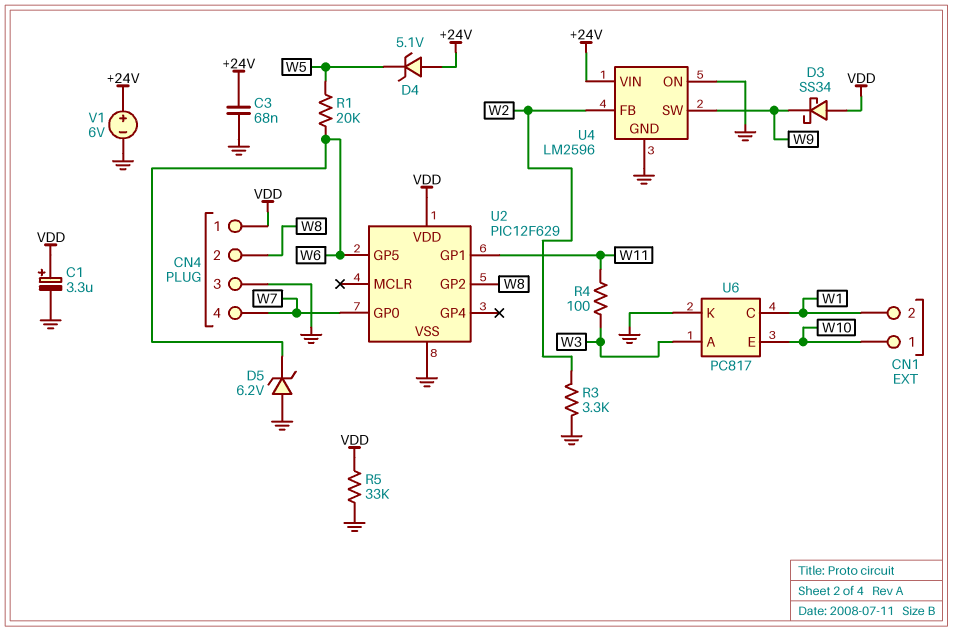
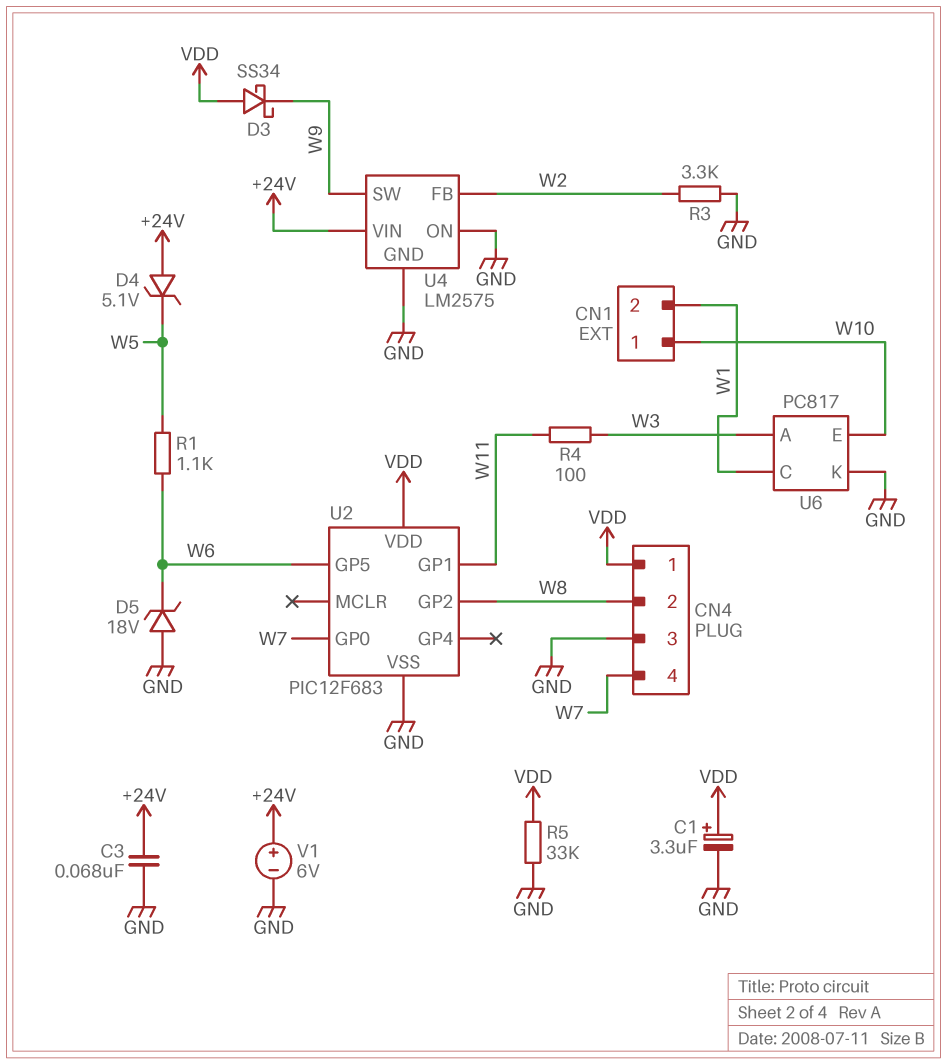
D5: zener 6.2V (A GND, K W6) -> zener 18V (A GND, K W6)
R1: 20k (W5, W6) -> 1.1k (W5, W6)
U2: PIC12F629 -> PIC12F683
U4: LM2596 -> LM2575

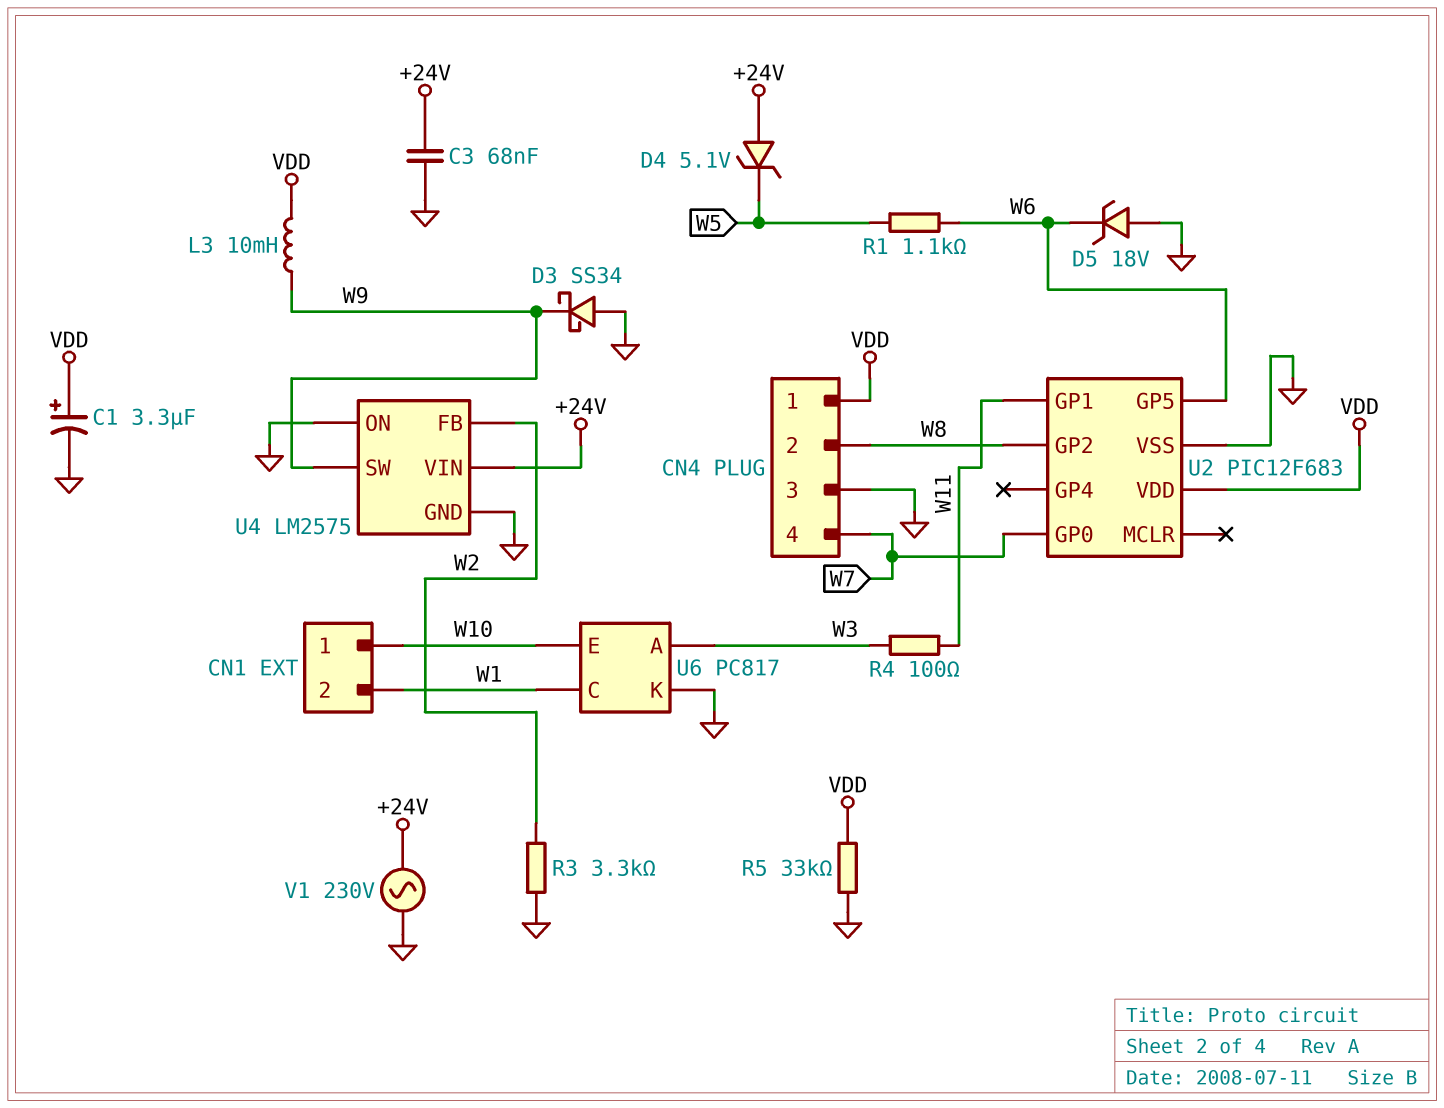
D3: schottky SS34 (A VDD, K W9) -> schottky SS34 (A GND, K W9)
L3: none -> 10mH (VDD, W9)
V1: 6V (plus +24V, minus GND) -> AC 230V (+24V, GND)

